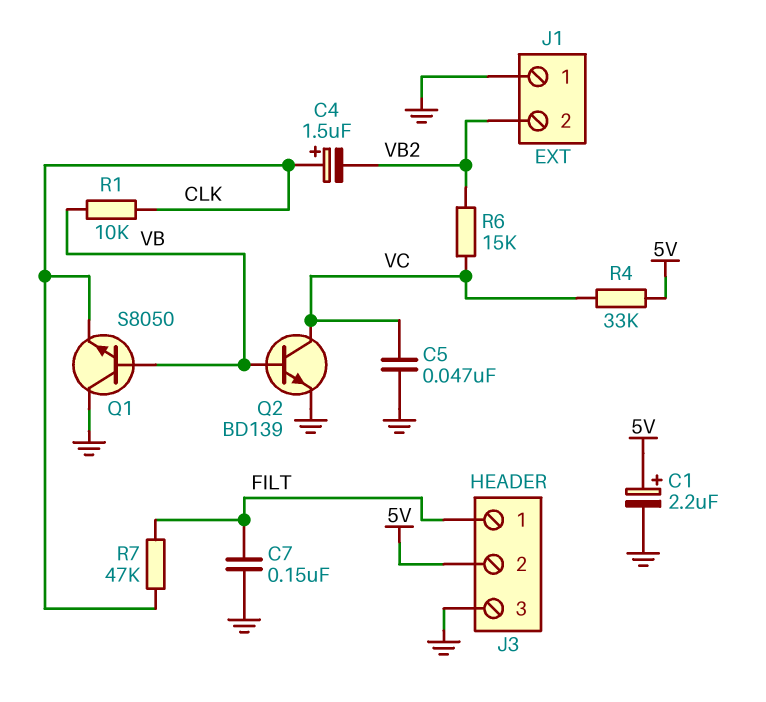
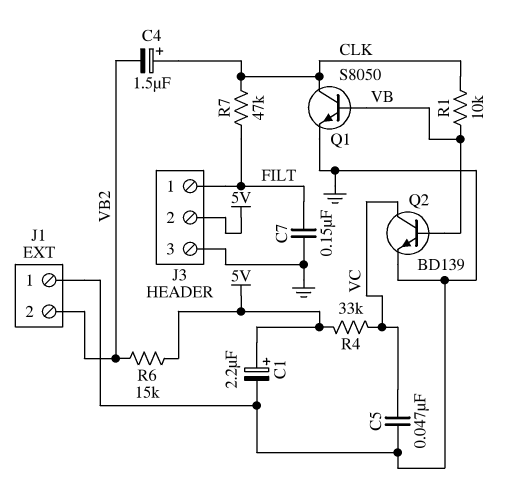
Q1: NPN S8050 (B VB, C GND, E CLK) -> NPN S8050 (B VB, C CLK, E GND)
R6: 15k (VB2, VC) -> 15k (5V, VB2)

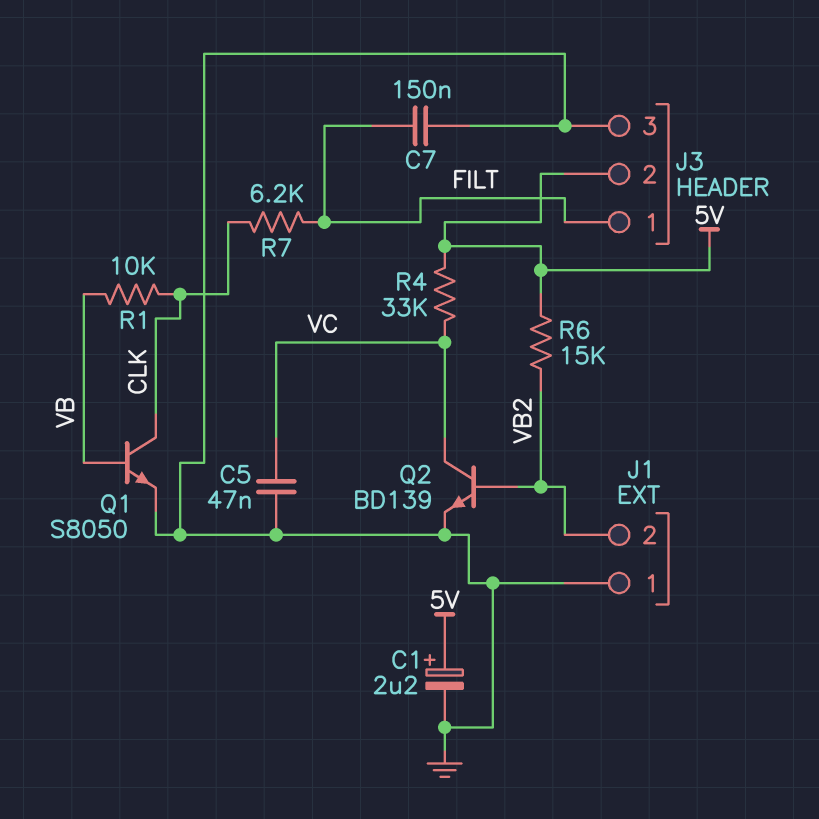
C4: 1.5uF (plus CLK, minus VB2) -> none
Q2: NPN BD139 (B VB, C VC, E GND) -> NPN BD139 (B VB2, C VC, E GND)
R7: 47k (CLK, FILT) -> 6.2k (CLK, FILT)

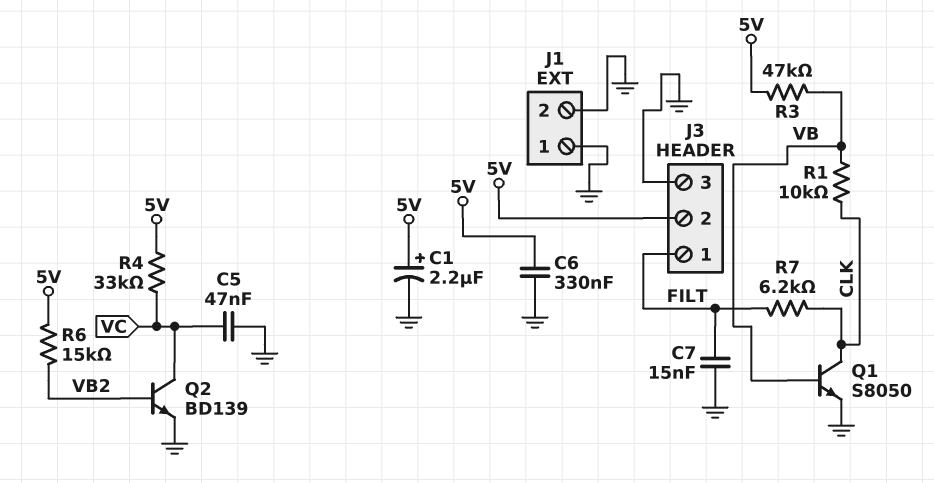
C6: none -> 330nF (5V, GND)
C7: 150nF (FILT, GND) -> 15nF (FILT, GND)
J1 pin 2: VB2 -> GND
R3: none -> 47k (5V, VB)

